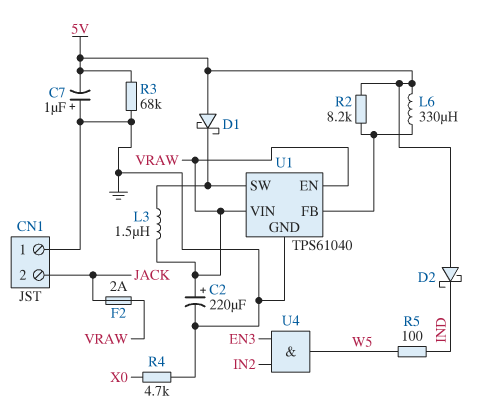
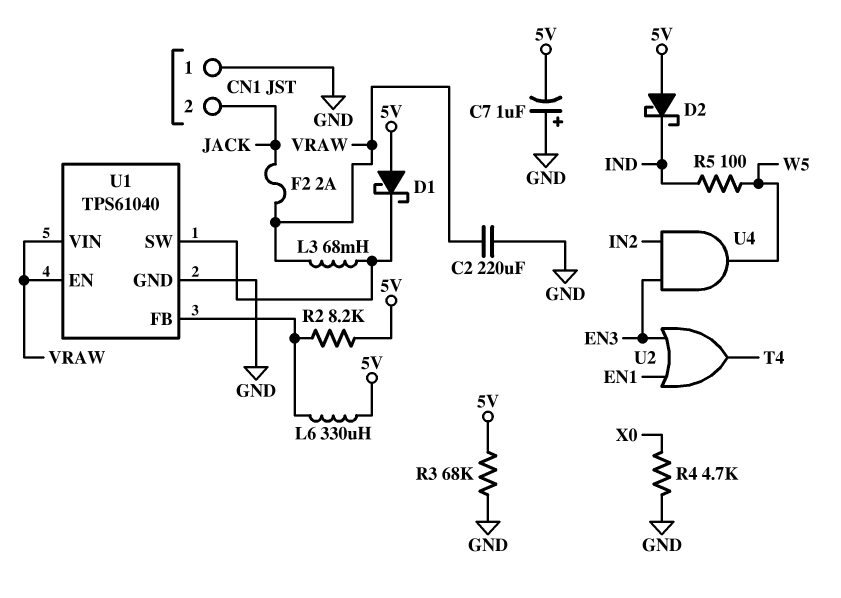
C2: 220uF (plus VRAW, minus GND) -> 220uF (GND, VRAW)
L3: 1.5uH (U1/SW, VRAW) -> 68mH (U1/SW, VRAW)
U2: none -> OR (in EN1, in EN3, out T4)

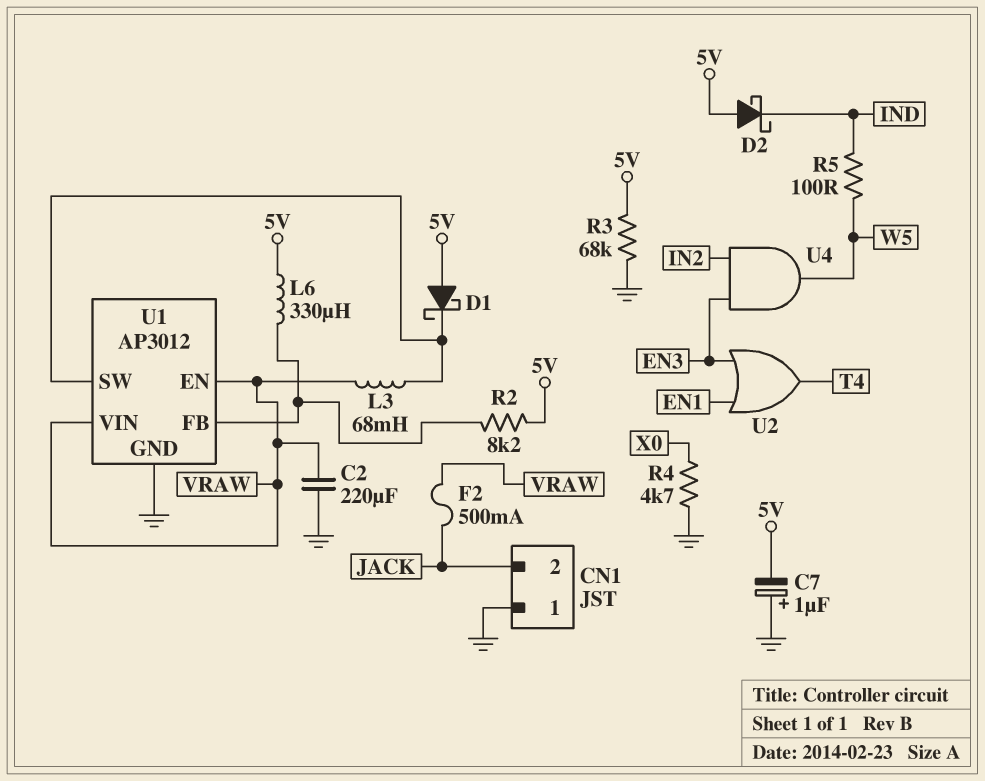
F2: 2A (JACK, VRAW) -> 500mA (JACK, VRAW)
U1: TPS61040 -> AP3012

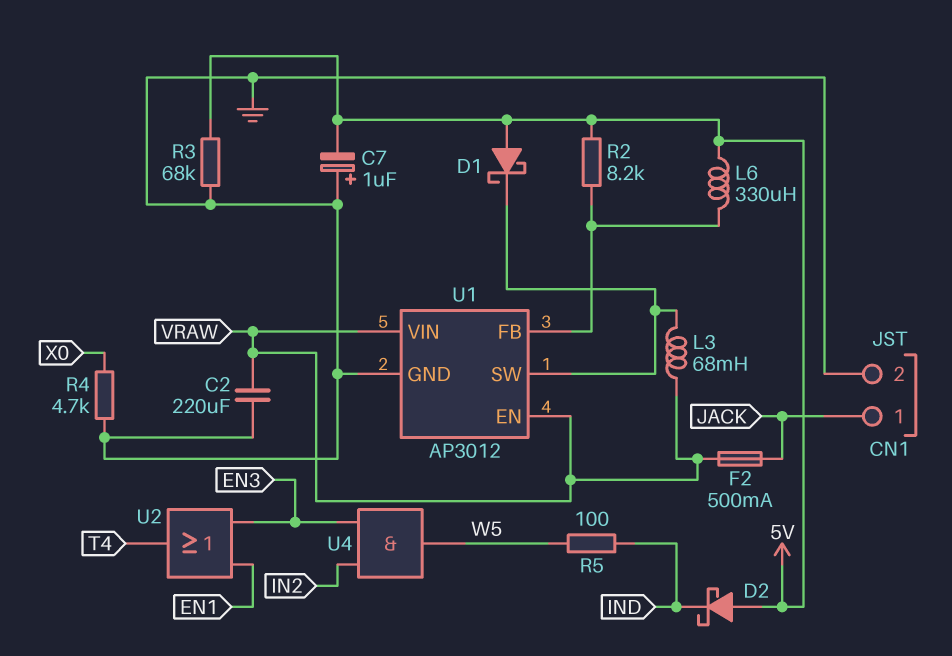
CN1 pin 1: GND -> JACK
CN1 pin 2: JACK -> GND

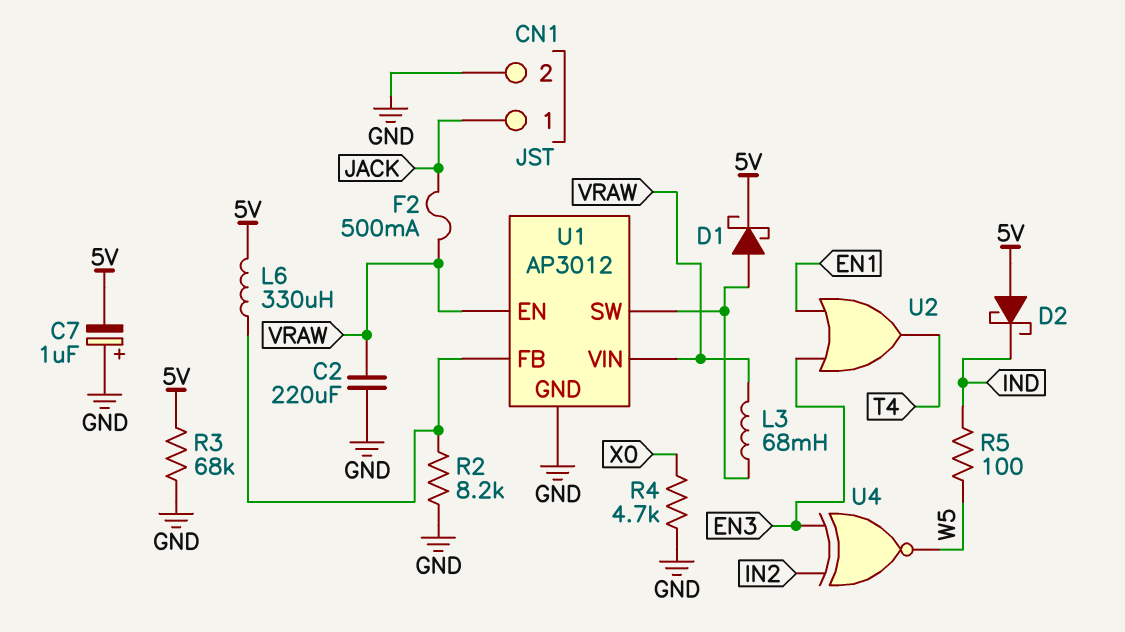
D1: schottky (A 5V, K U1/SW) -> schottky (A U1/SW, K 5V)
R2: 8.2k (5V, U1/FB) -> 8.2k (GND, U1/FB)
U4: AND (in EN3, in IN2, out W5) -> XNOR (in EN3, in IN2, out W5)

